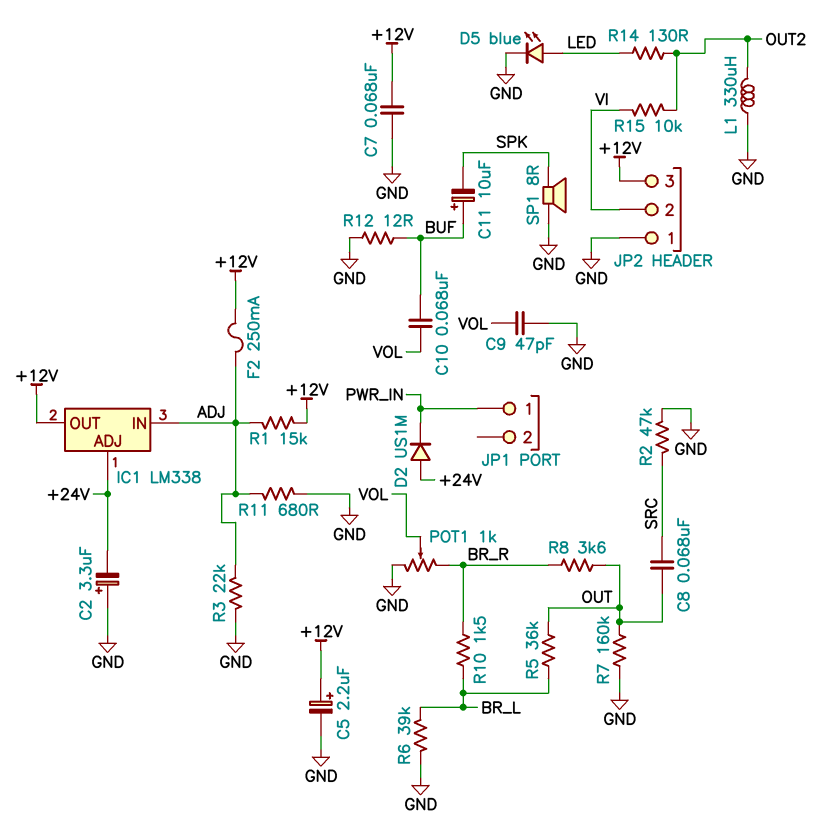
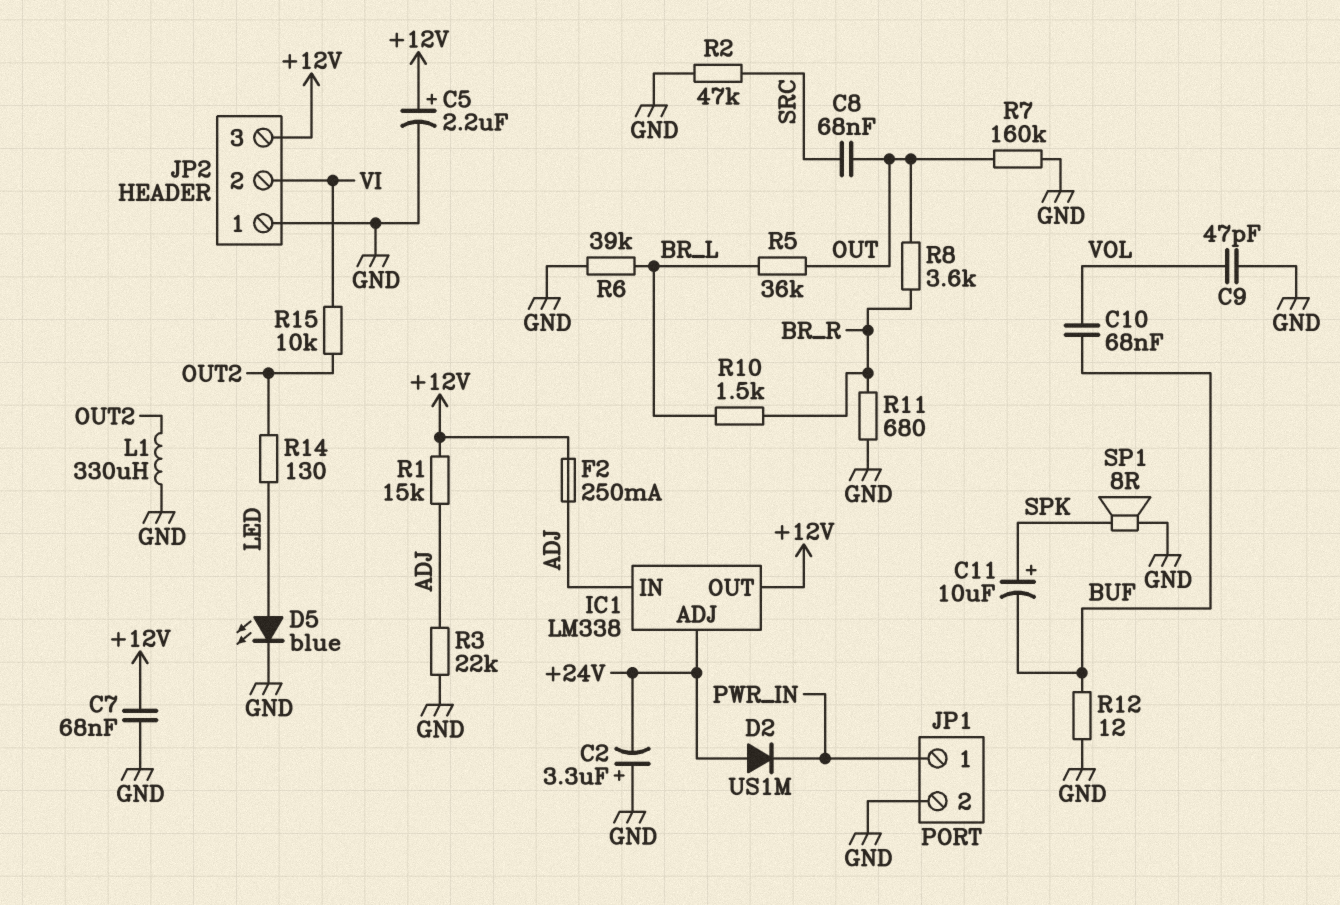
C11: 10uF (plus BUF, minus SPK) -> 10uF (plus SPK, minus BUF)
JP1 pin 2: none -> GND
POT1: 1k (BR_R, GND, wiper VOL) -> none
R11: 680 (ADJ, GND) -> 680 (BR_R, GND)

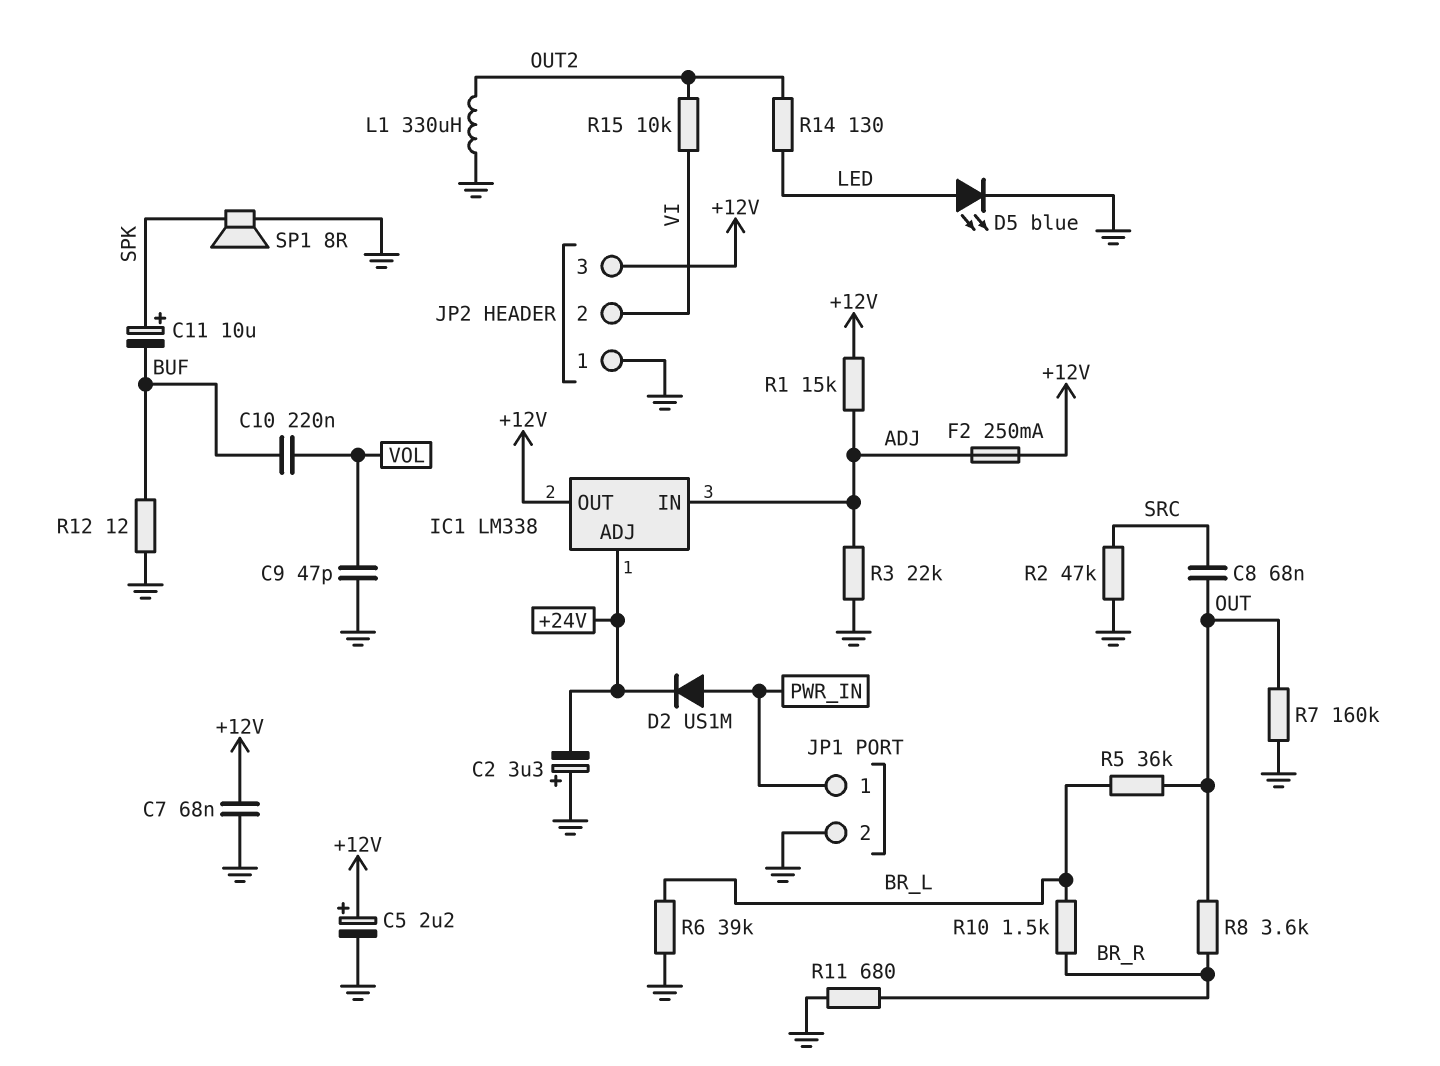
C10: 68nF (BUF, VOL) -> 220nF (BUF, VOL)
D2: diode US1M (A +24V, K PWR_IN) -> diode US1M (A PWR_IN, K +24V)

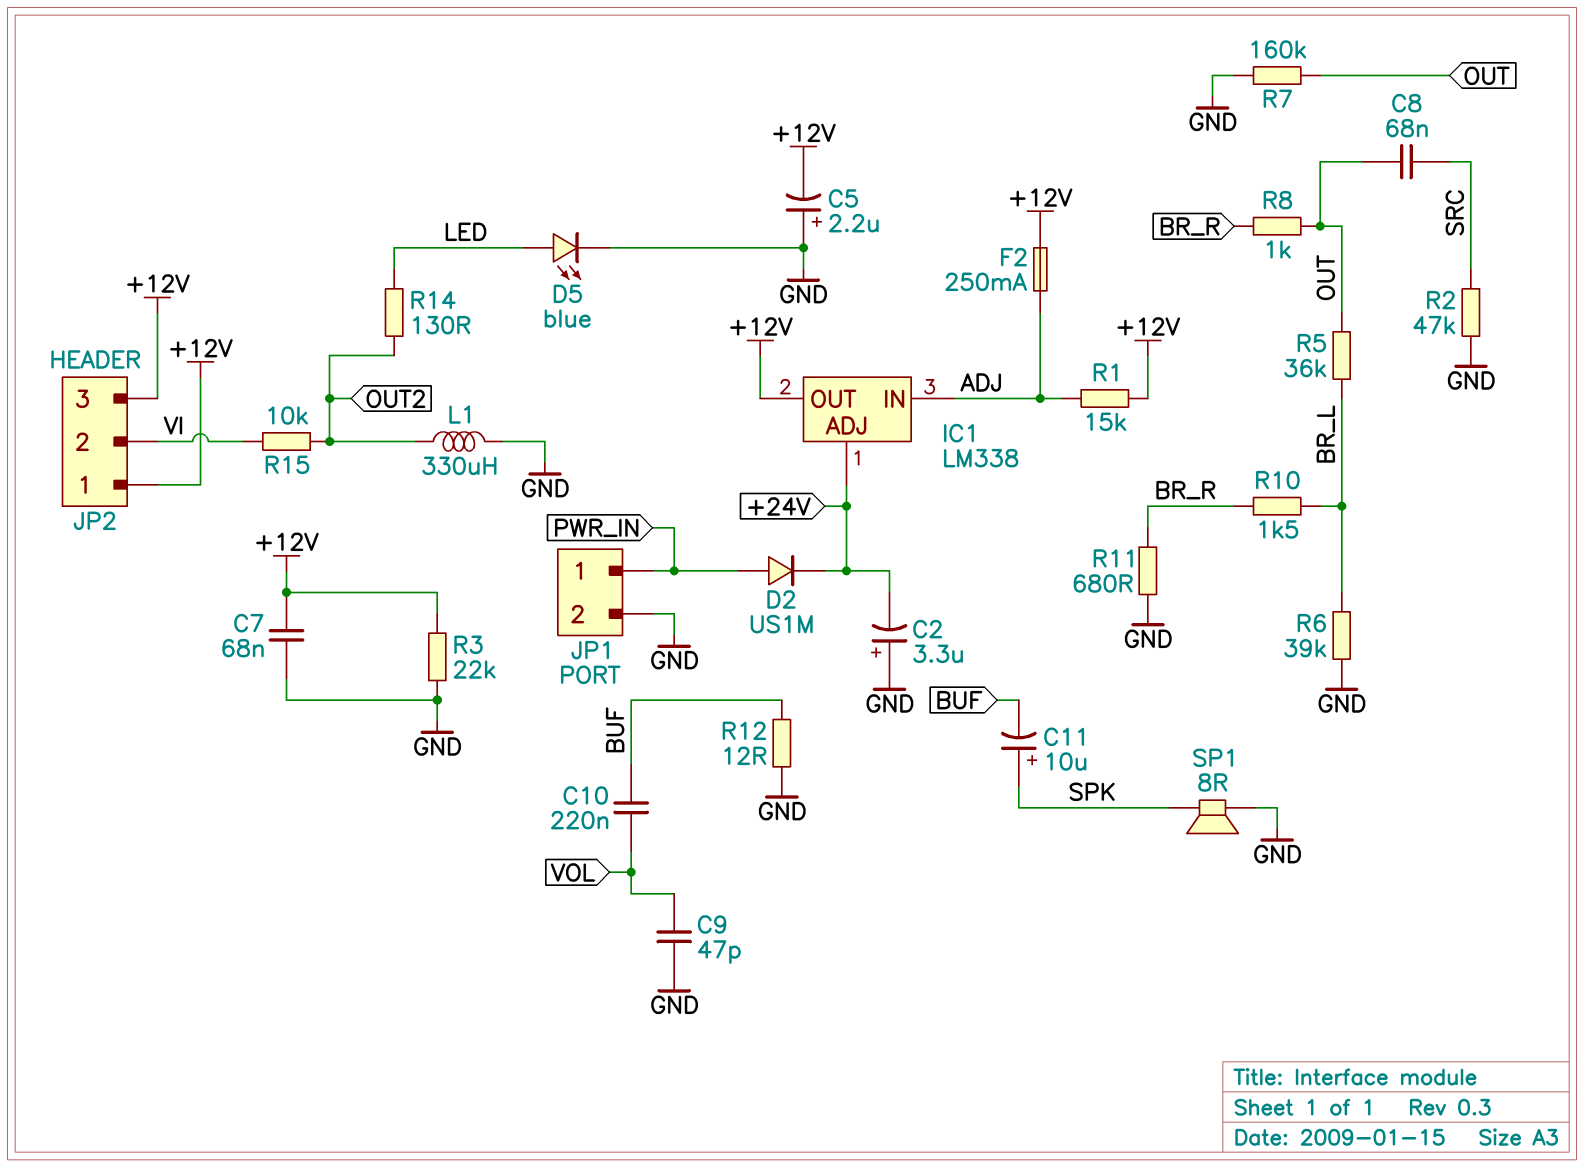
C5: 2.2uF (plus +12V, minus GND) -> 2.2uF (plus GND, minus +12V)
JP2 pin 1: GND -> +12V
R3: 22k (ADJ, GND) -> 22k (+12V, GND)
R8: 3.6k (BR_R, OUT) -> 1k (BR_R, OUT)

